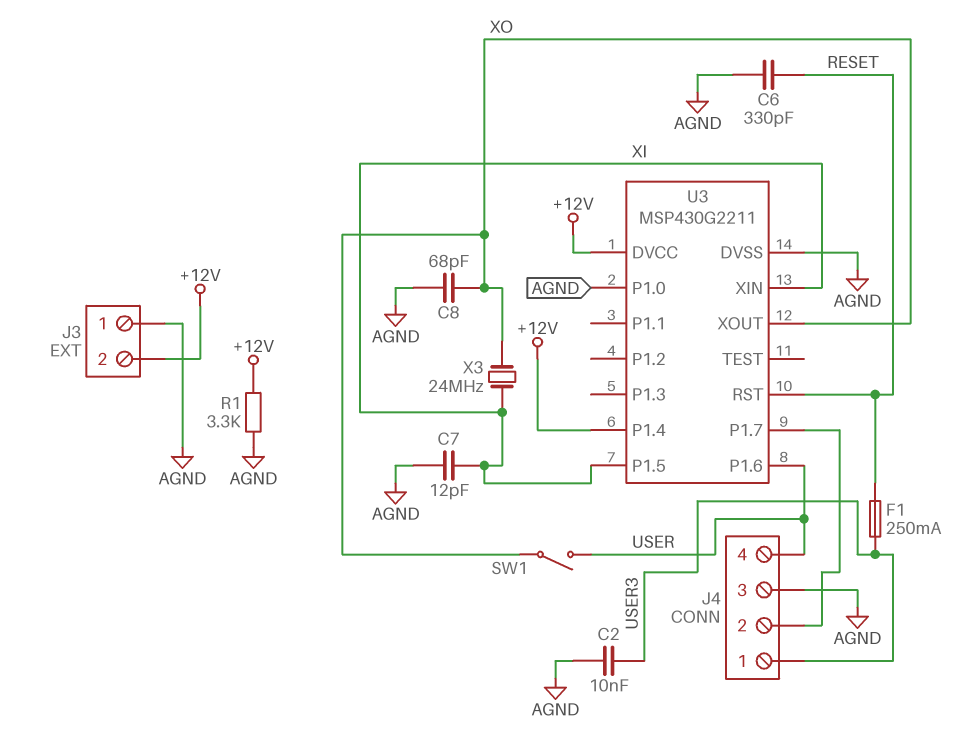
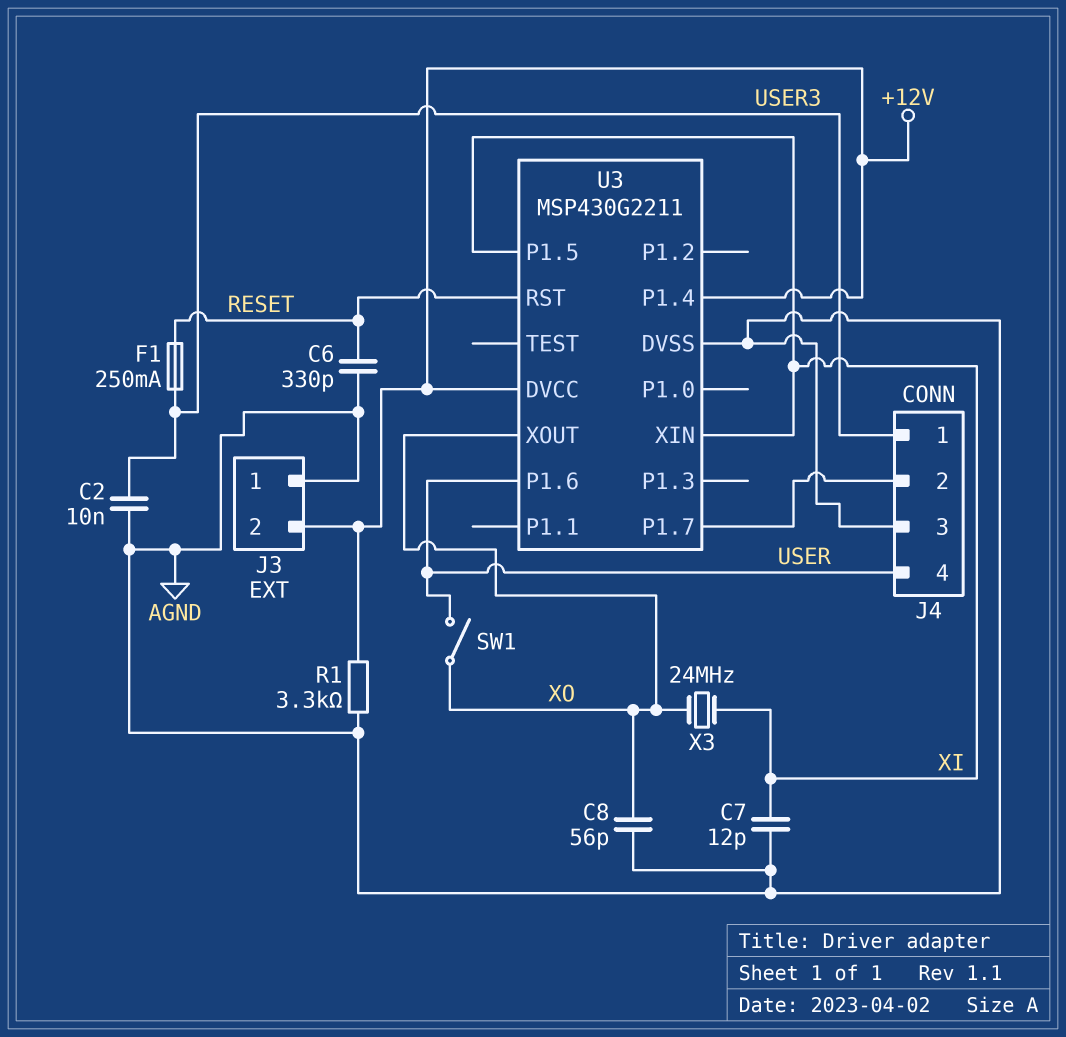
C8: 68pF (AGND, XO) -> 56pF (AGND, XO)
U3 pin P1.0: AGND -> none

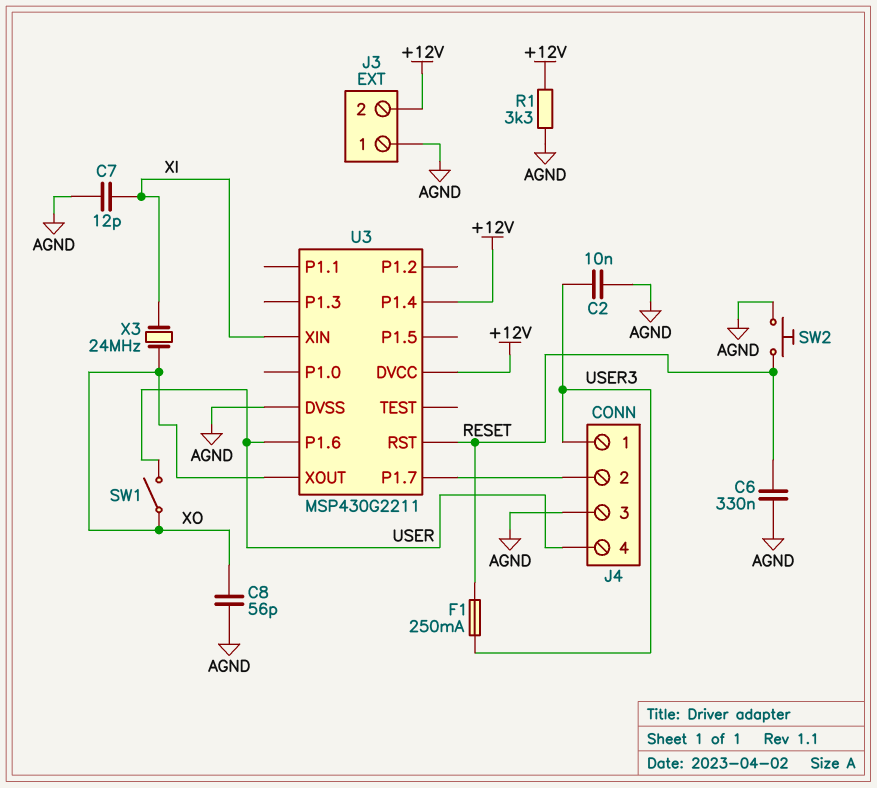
C6: 330pF (AGND, RESET) -> 330nF (AGND, RESET)
SW2: none -> button (AGND, RESET)
U3 pin P1.5: XI -> none

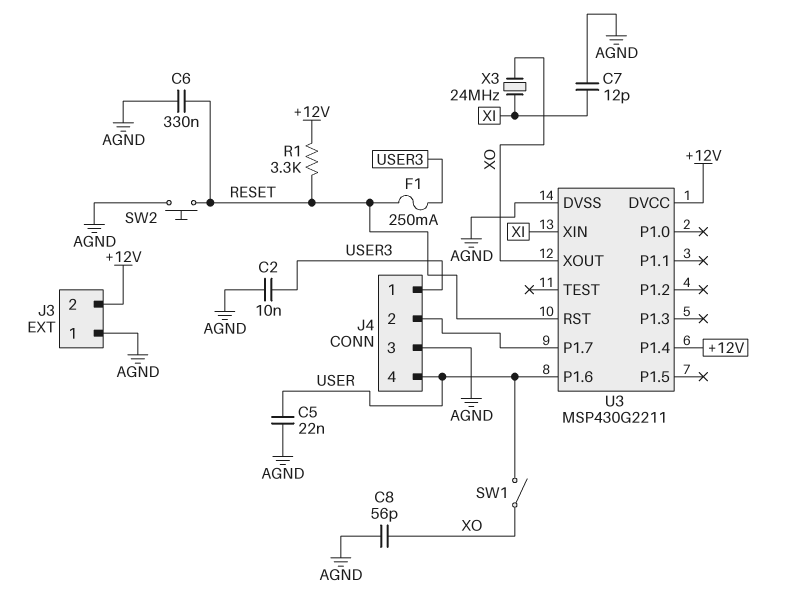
C5: none -> 22nF (AGND, USER)
R1: 3.3k (+12V, AGND) -> 3.3k (+12V, RESET)

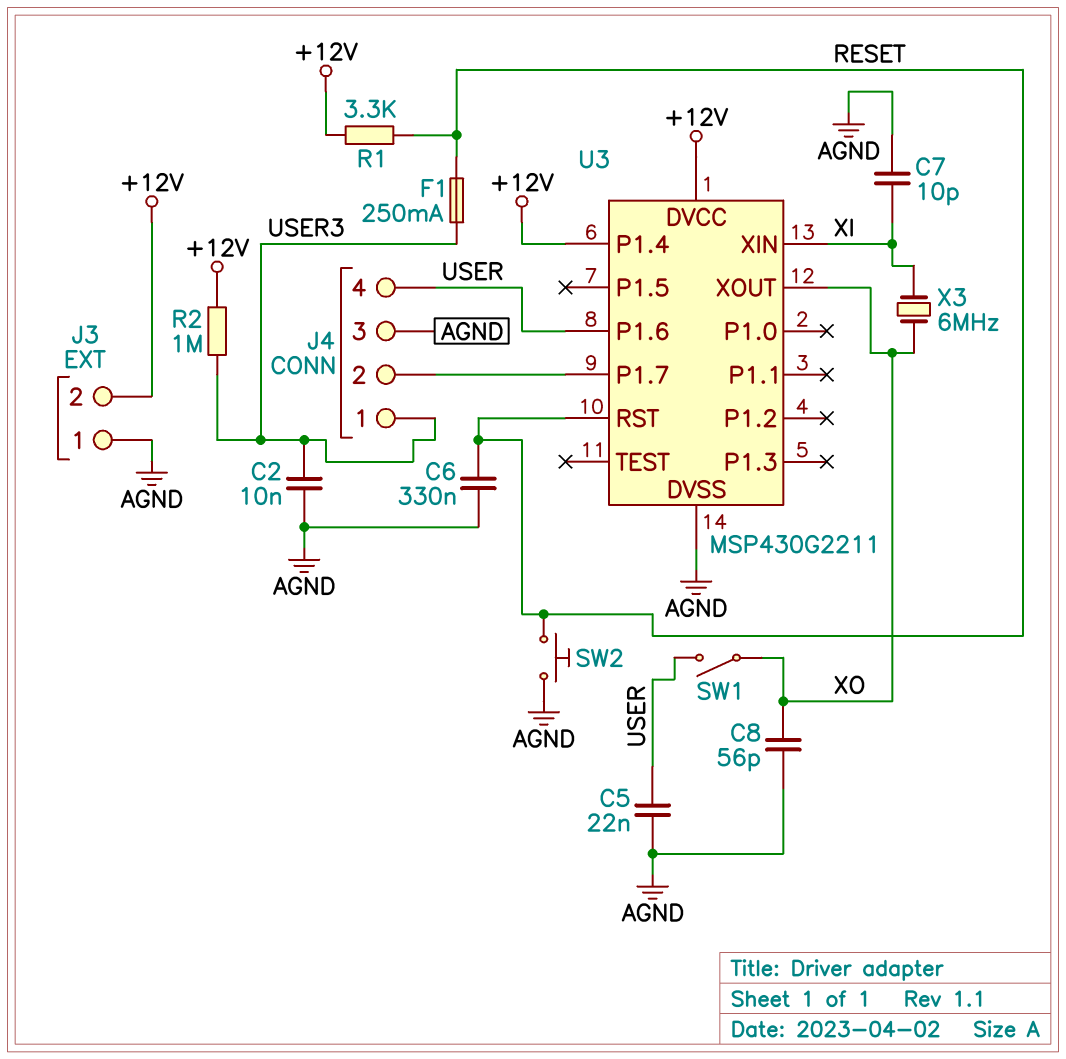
C7: 12pF (AGND, XI) -> 10pF (AGND, XI)
R2: none -> 1M (+12V, USER3)
X3: 24MHz (XI, XO) -> 6MHz (XI, XO)

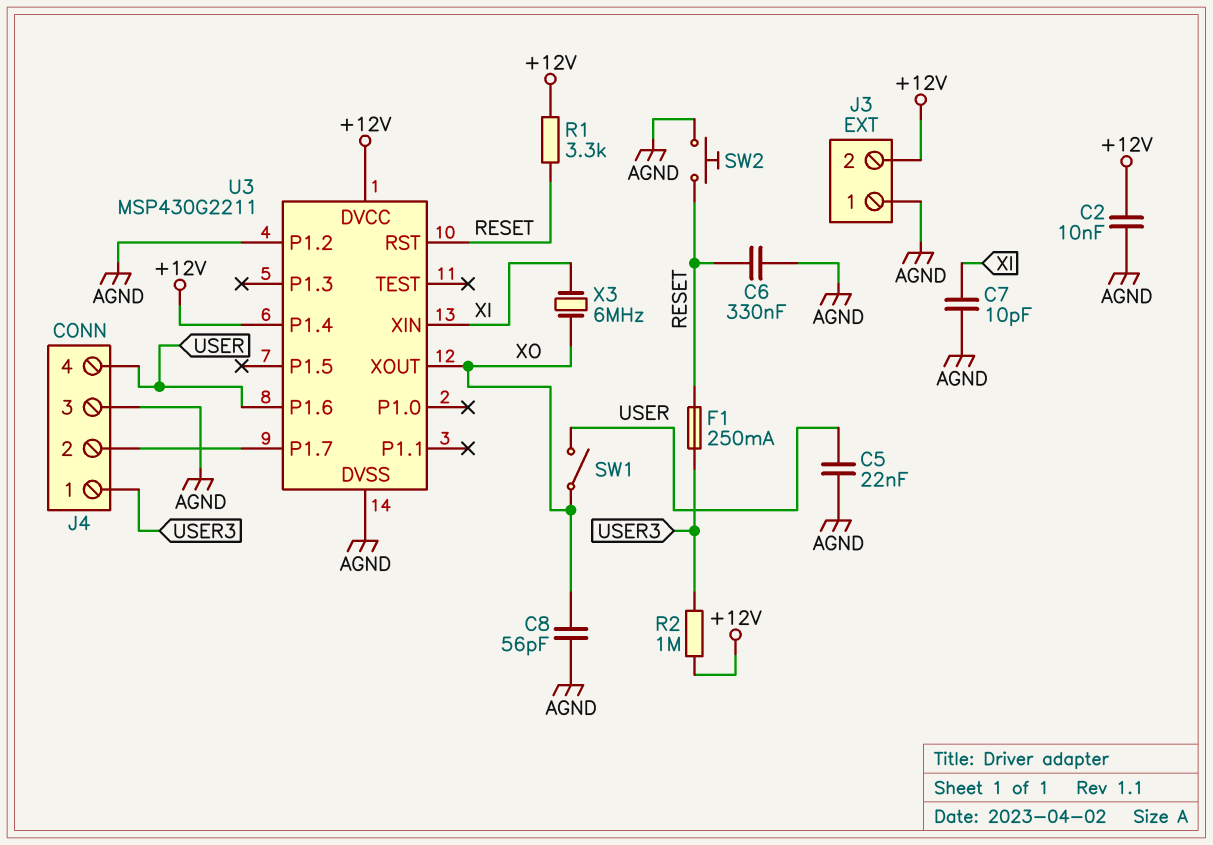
C2: 10nF (AGND, USER3) -> 10nF (+12V, AGND)
U3 pin P1.2: none -> AGND

